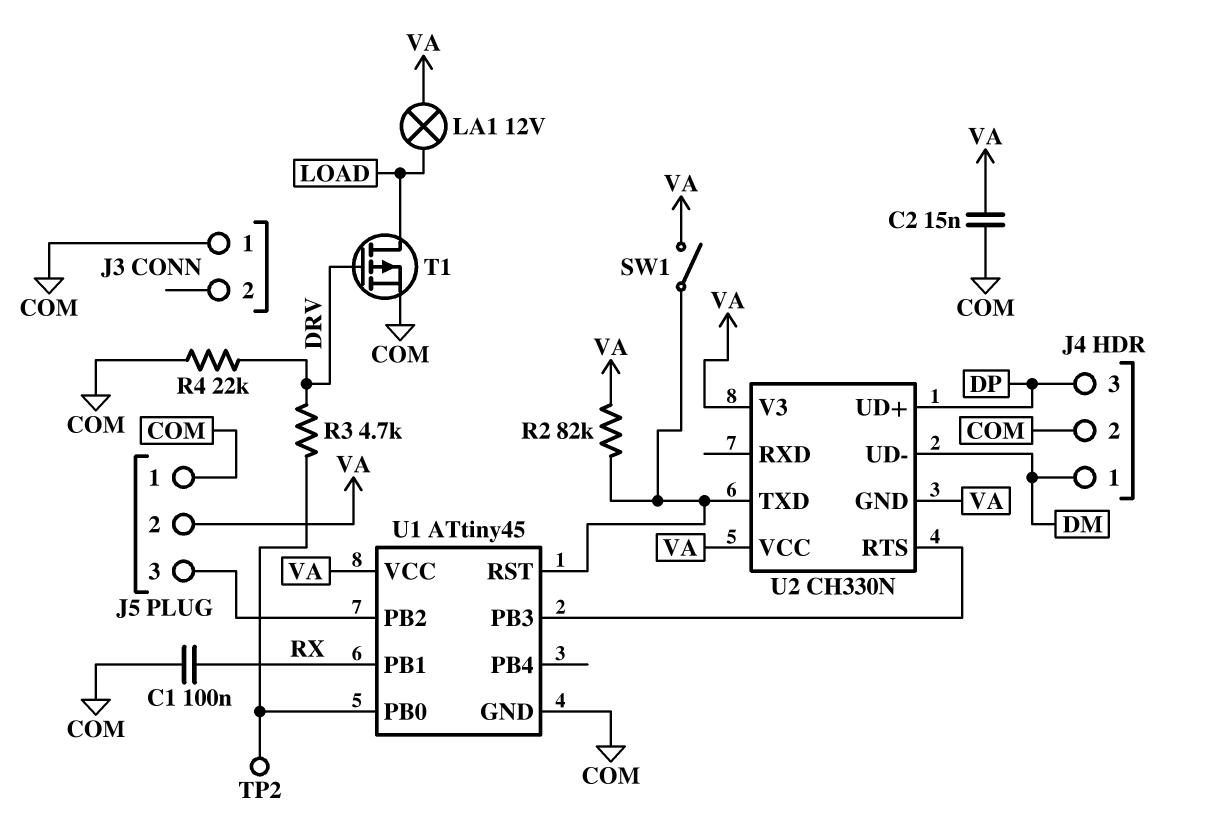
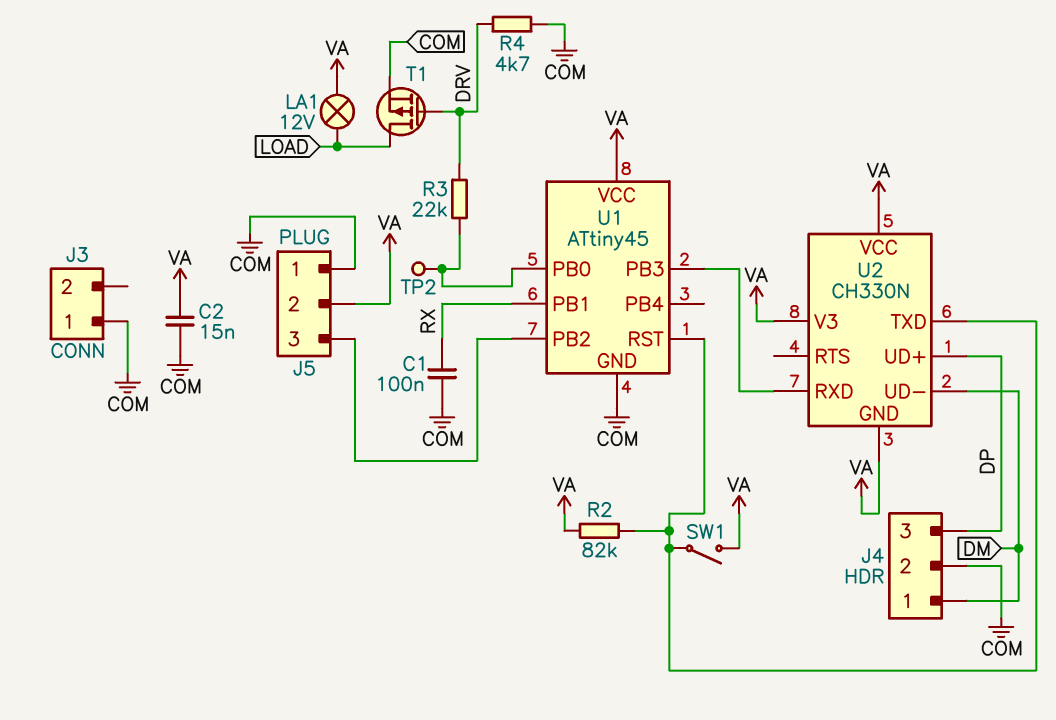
R3: 4.7k (DRV, U1/PB0) -> 22k (DRV, U1/PB0)
R4: 22k (COM, DRV) -> 4.7k (COM, DRV)
U2 pin RTS: U1/PB3 -> none
U2 pin RXD: none -> U1/PB3

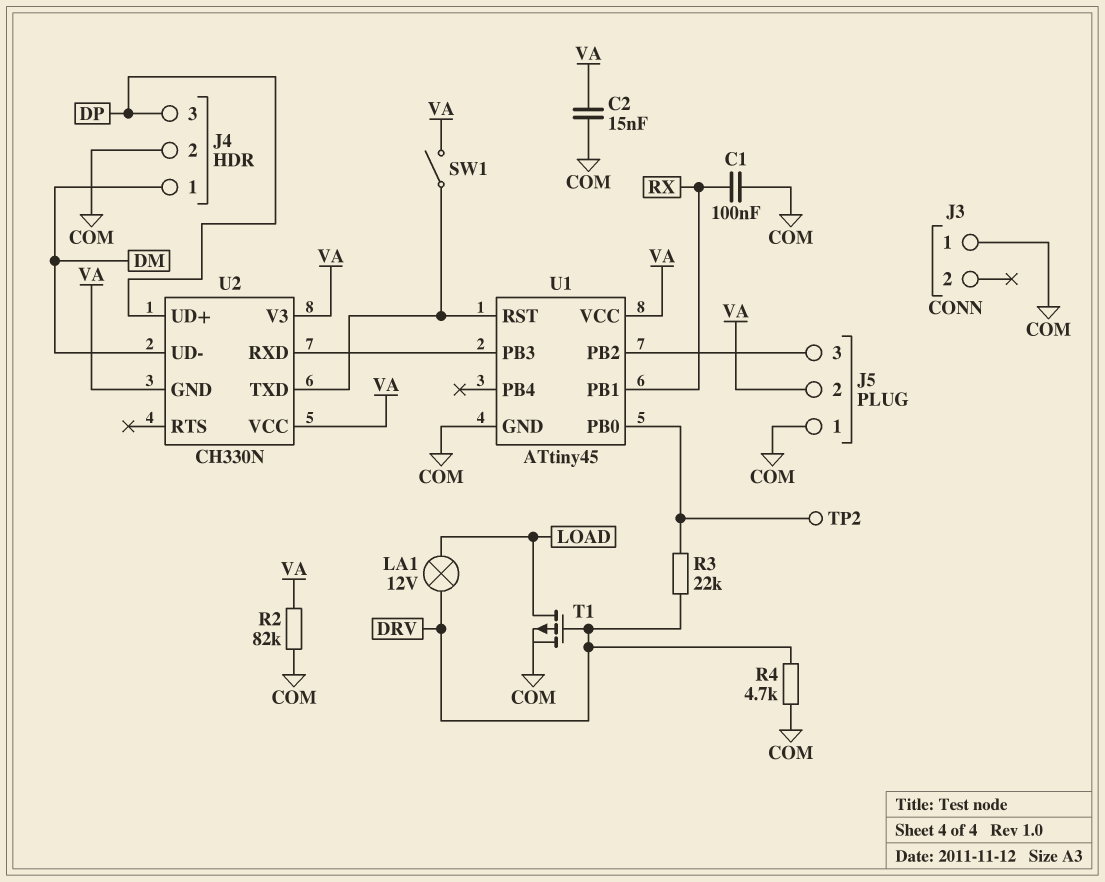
LA1: lamp 12V (LOAD, VA) -> lamp 12V (DRV, LOAD)
R2: 82k (U1/RST, VA) -> 82k (COM, VA)

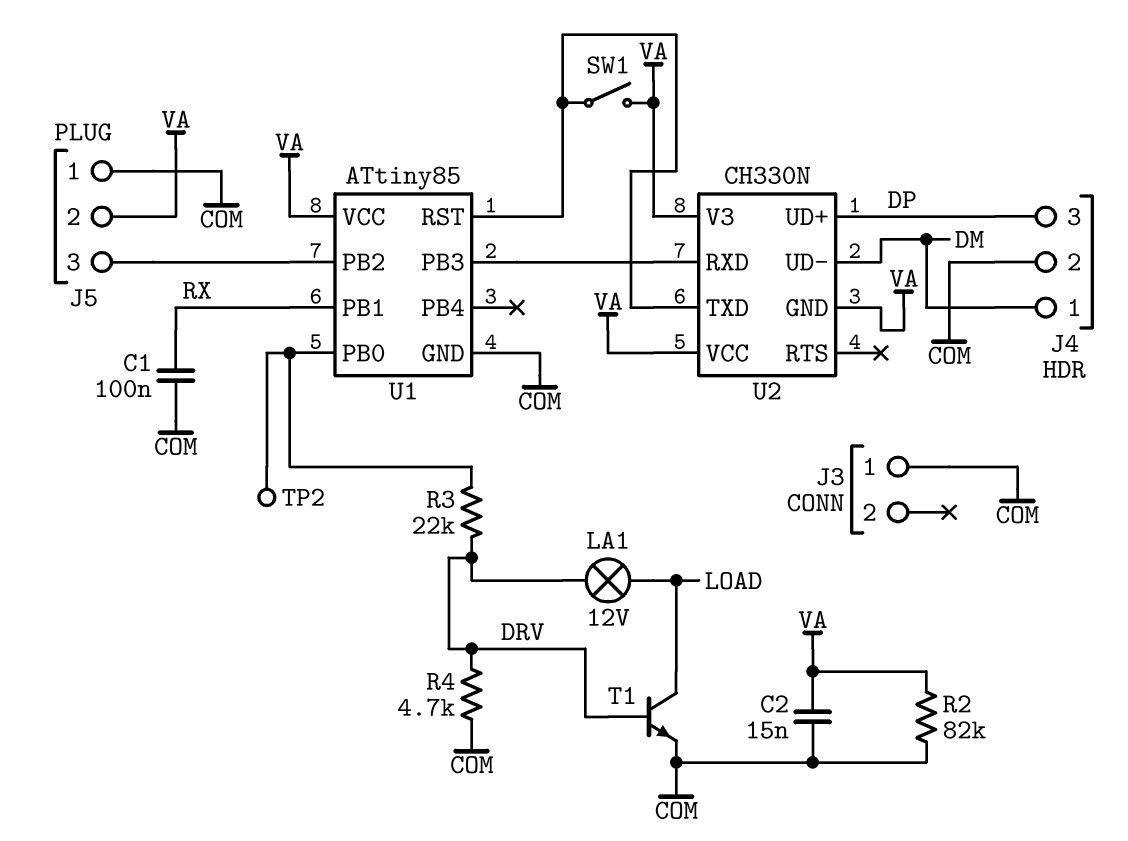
T1: PMOS (G DRV, D LOAD, S COM) -> NPN (B DRV, C LOAD, E COM)
U1: ATtiny45 -> ATtiny85

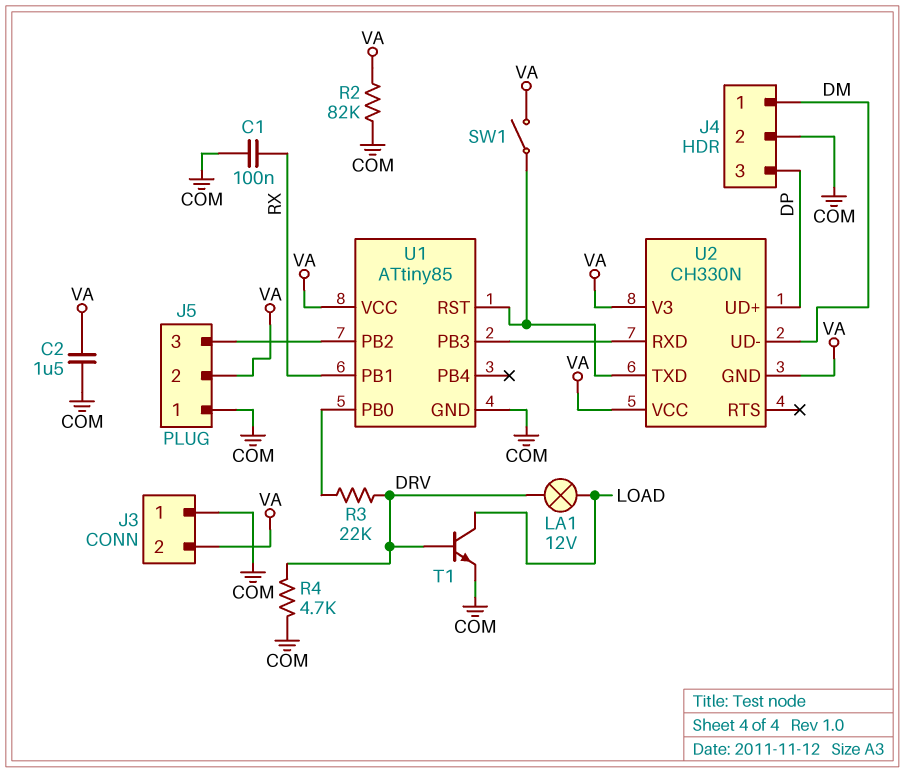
C2: 15nF (COM, VA) -> 1.5uF (COM, VA)
J3 pin 2: none -> VA
TP2: test point (U1/PB0) -> none

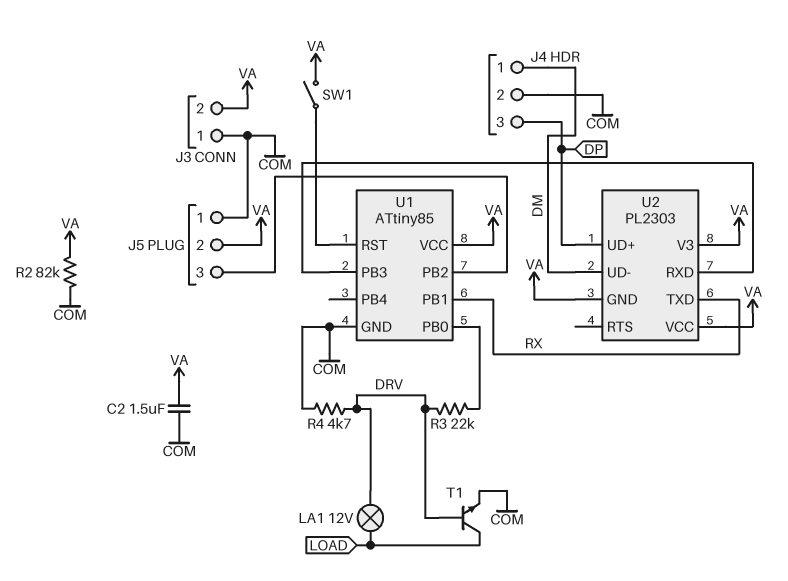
C1: 100nF (COM, RX) -> none
U2: CH330N -> PL2303
U2 pin TXD: U1/RST -> RX

